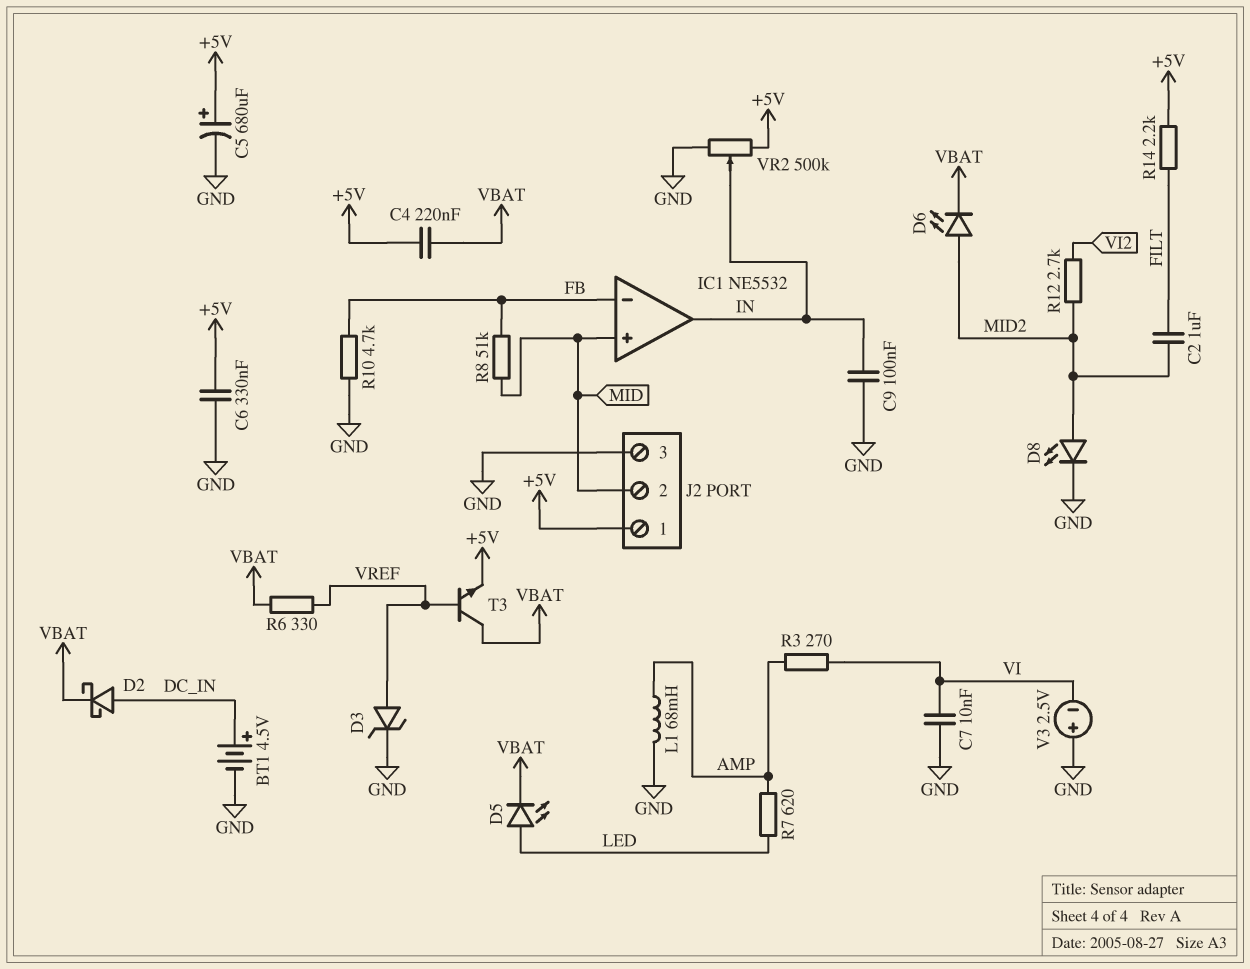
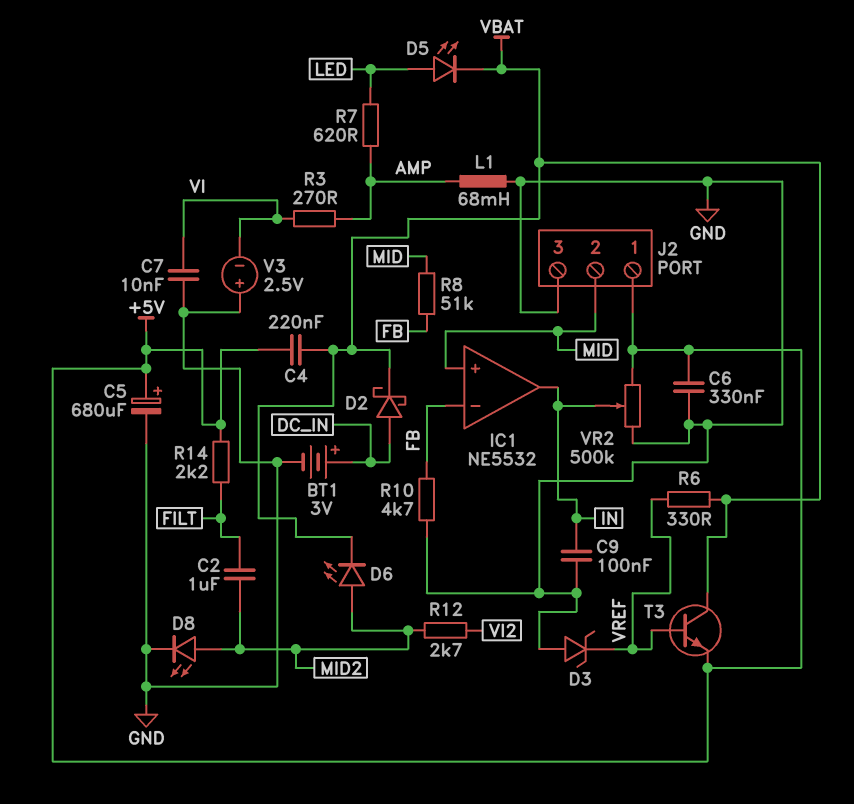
BT1: 4.5V (plus DC_IN, minus GND) -> 3V (plus DC_IN, minus GND)
D3: zener (A VREF, K GND) -> zener (A GND, K VREF)

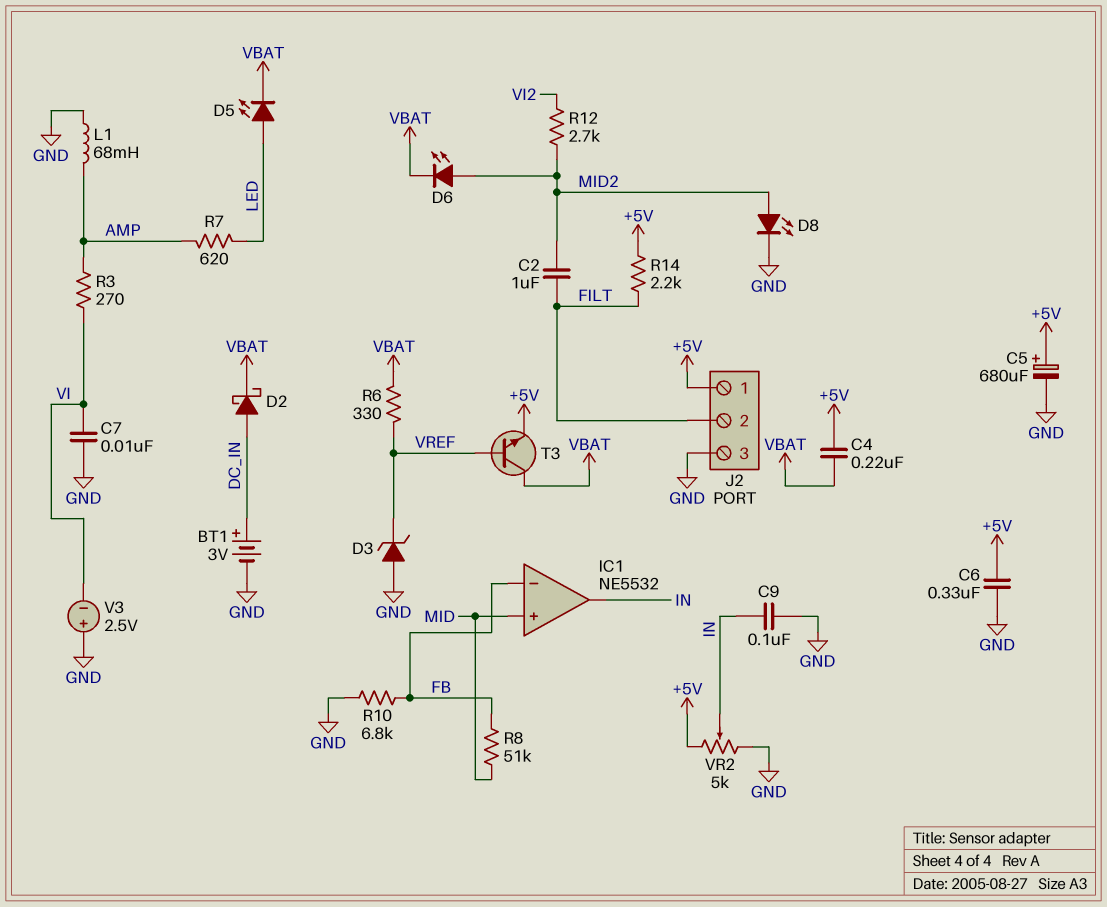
J2 pin 2: MID -> FILT
R10: 4.7k (FB, GND) -> 6.8k (FB, GND)
VR2: 500k (+5V, GND, wiper IN) -> 5k (+5V, GND, wiper IN)

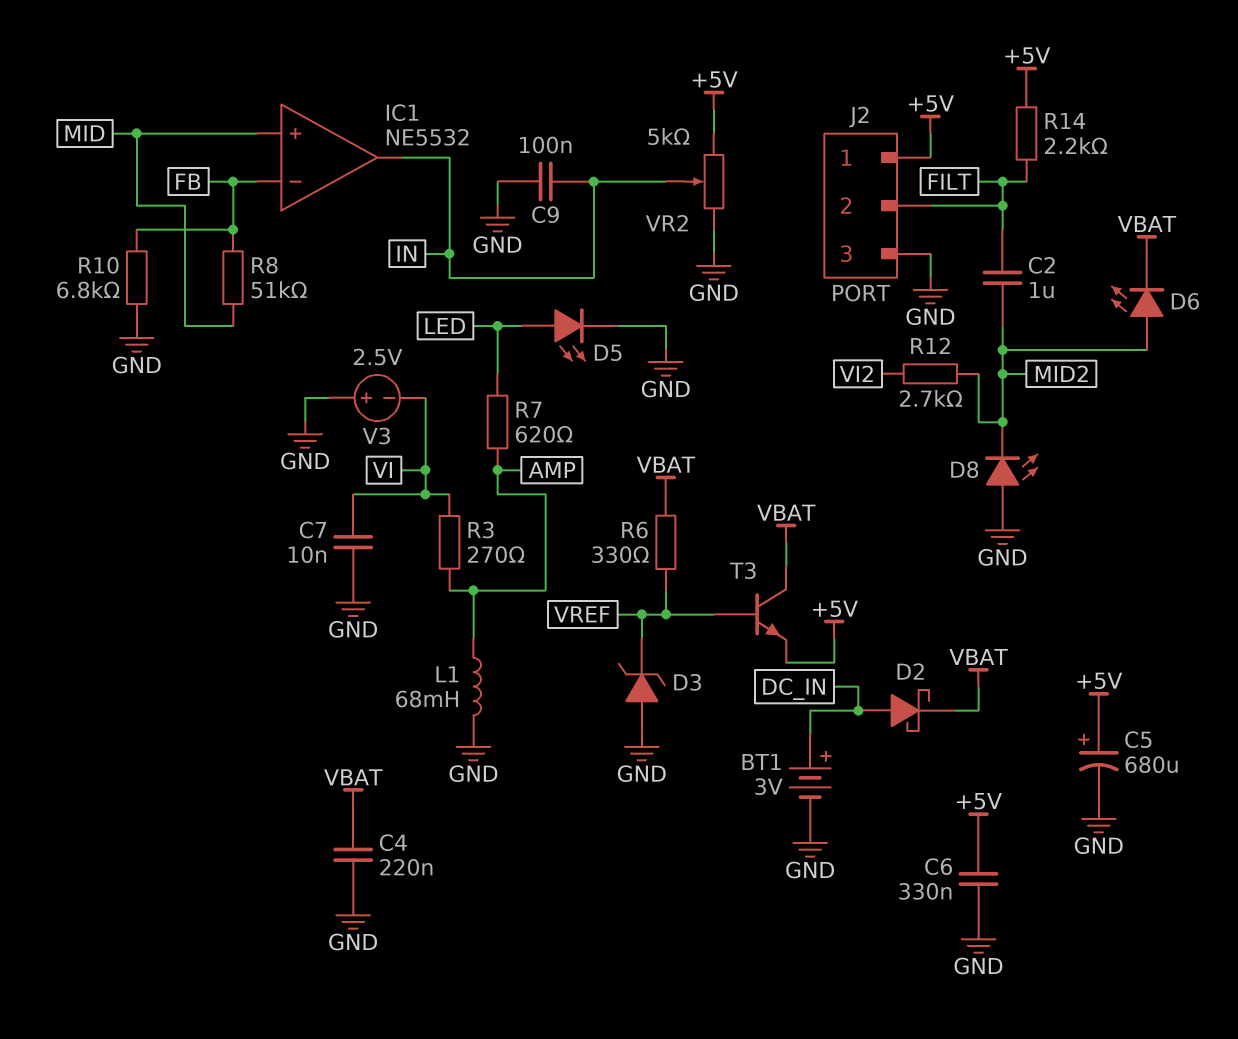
C4: 220nF (+5V, VBAT) -> 220nF (GND, VBAT)
D5: LED (A LED, K VBAT) -> LED (A LED, K GND)
D8: LED (A MID2, K GND) -> LED (A GND, K MID2)

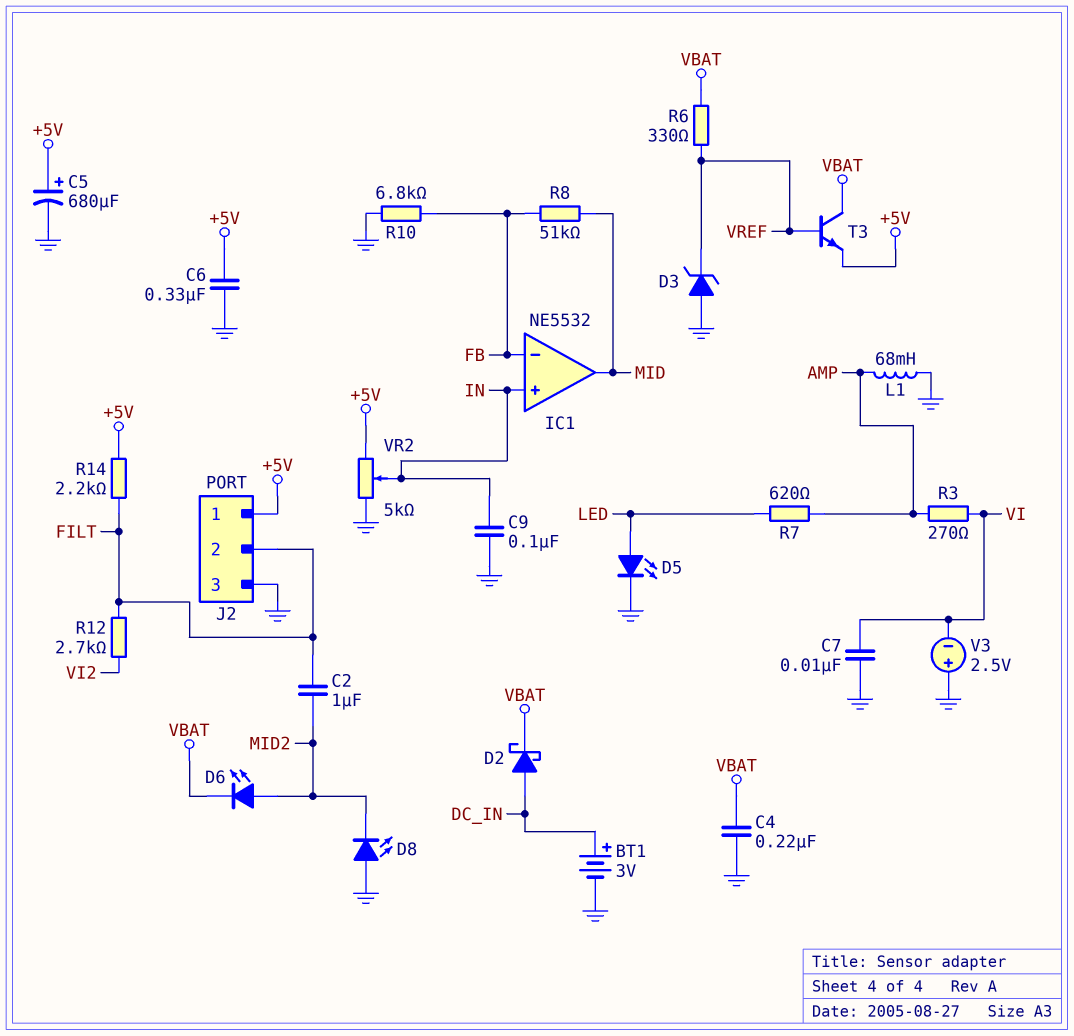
IC1 pin in+: MID -> IN
IC1 pin out: IN -> MID
R12: 2.7k (MID2, VI2) -> 2.7k (FILT, VI2)

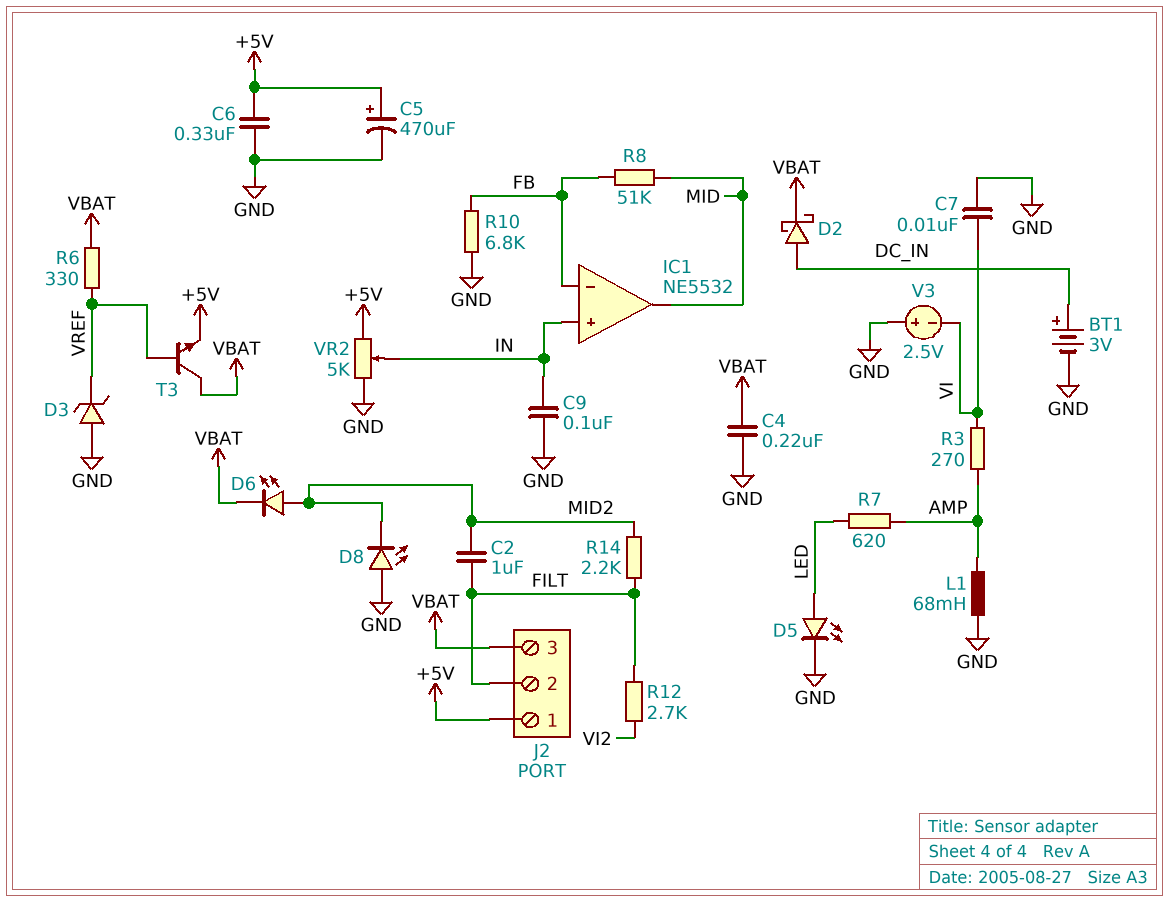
C5: 680uF (plus +5V, minus GND) -> 470uF (plus +5V, minus GND)
J2 pin 3: GND -> VBAT
R14: 2.2k (+5V, FILT) -> 2.2k (FILT, MID2)

